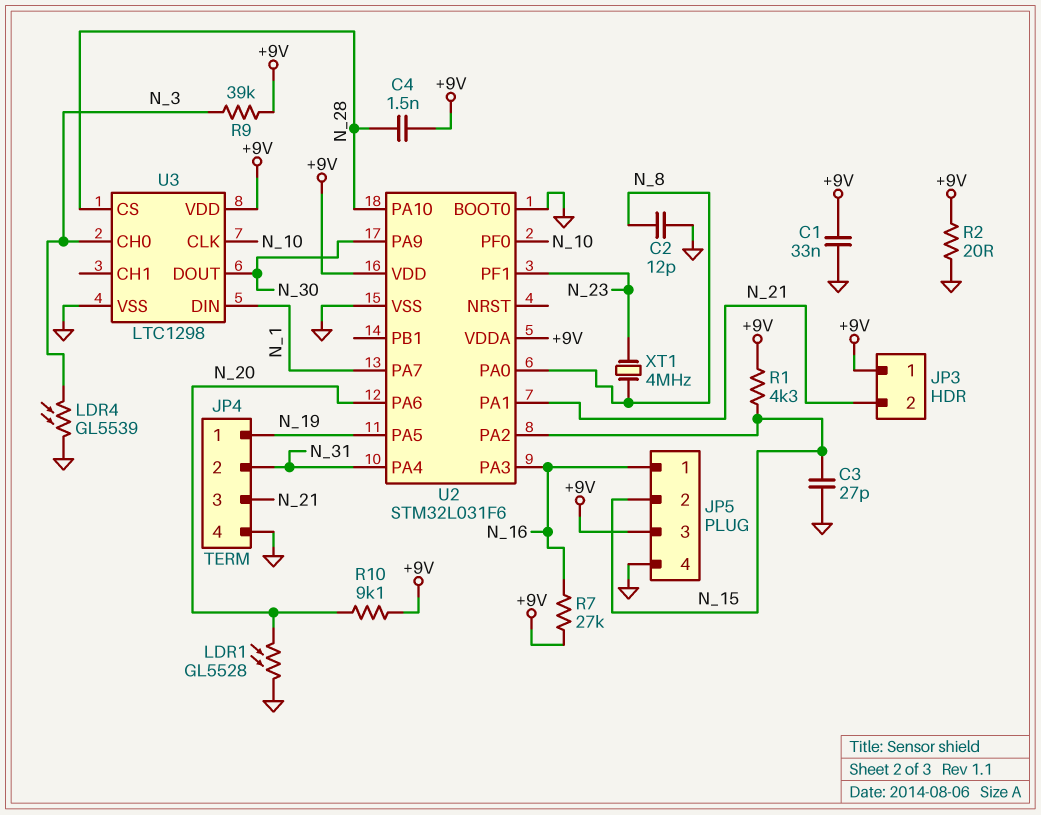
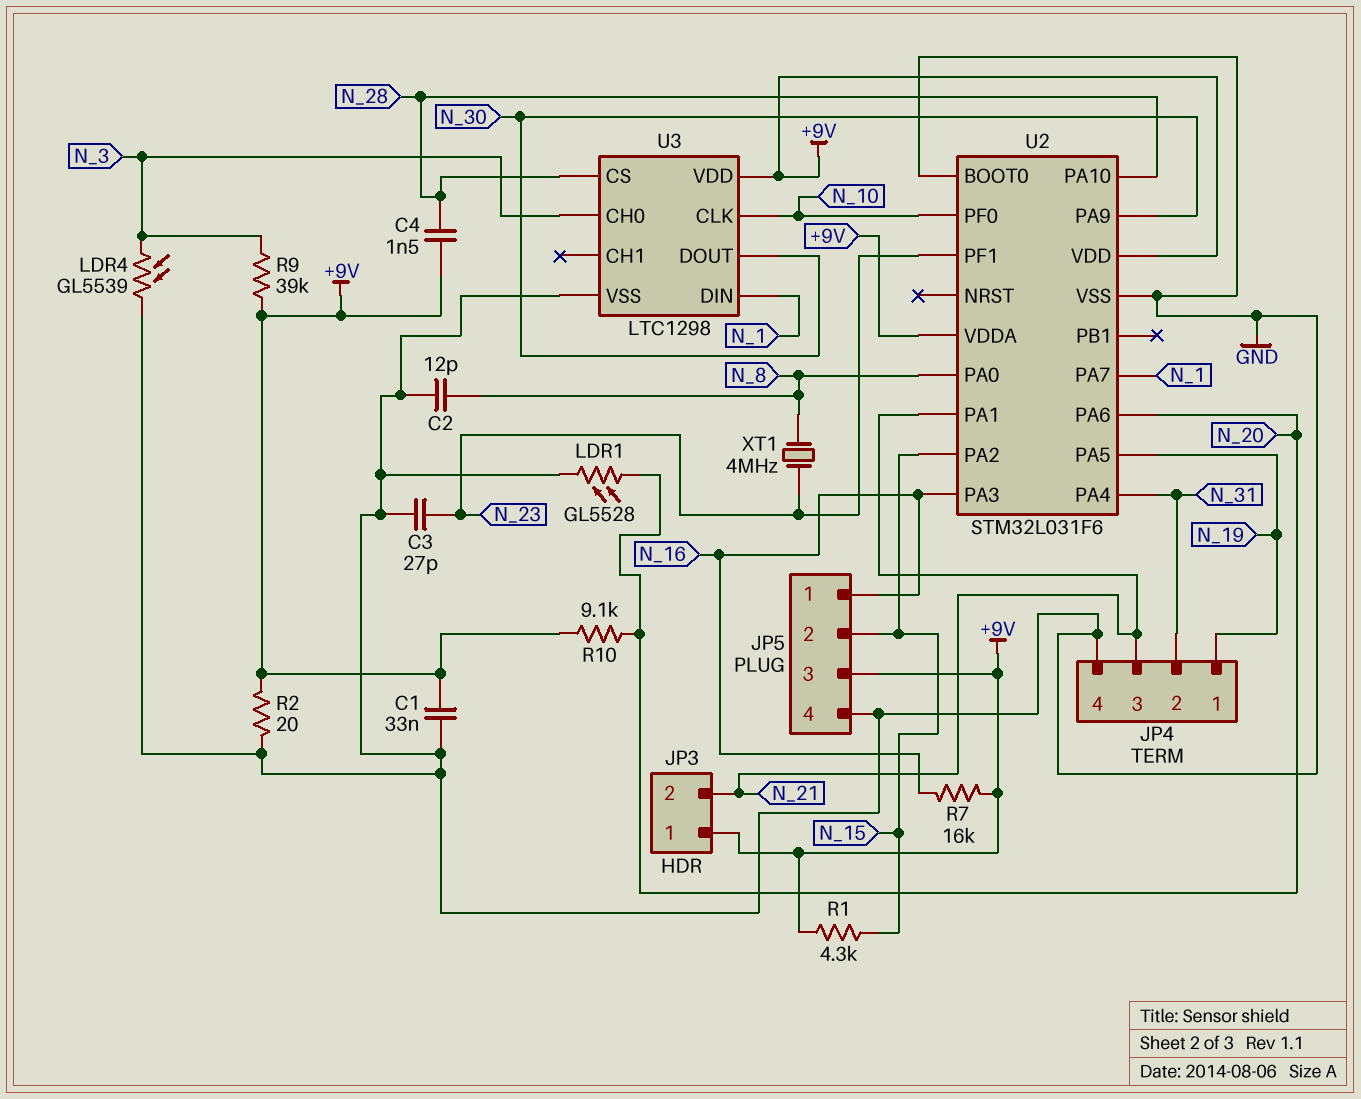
C3: 27pF (GND, N_15) -> 27pF (GND, N_23)
R7: 27k (+9V, N_16) -> 16k (+9V, N_16)

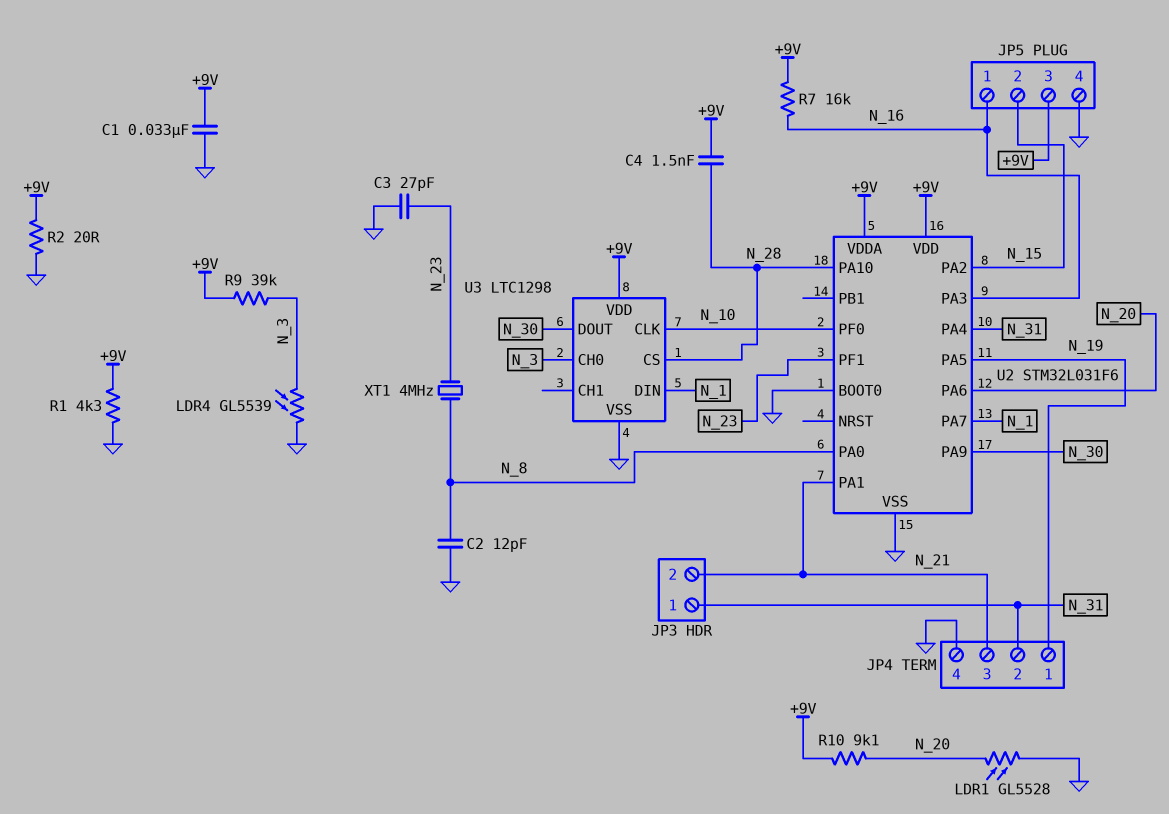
JP3 pin 1: +9V -> N_31
R1: 4.3k (+9V, N_15) -> 4.3k (+9V, GND)

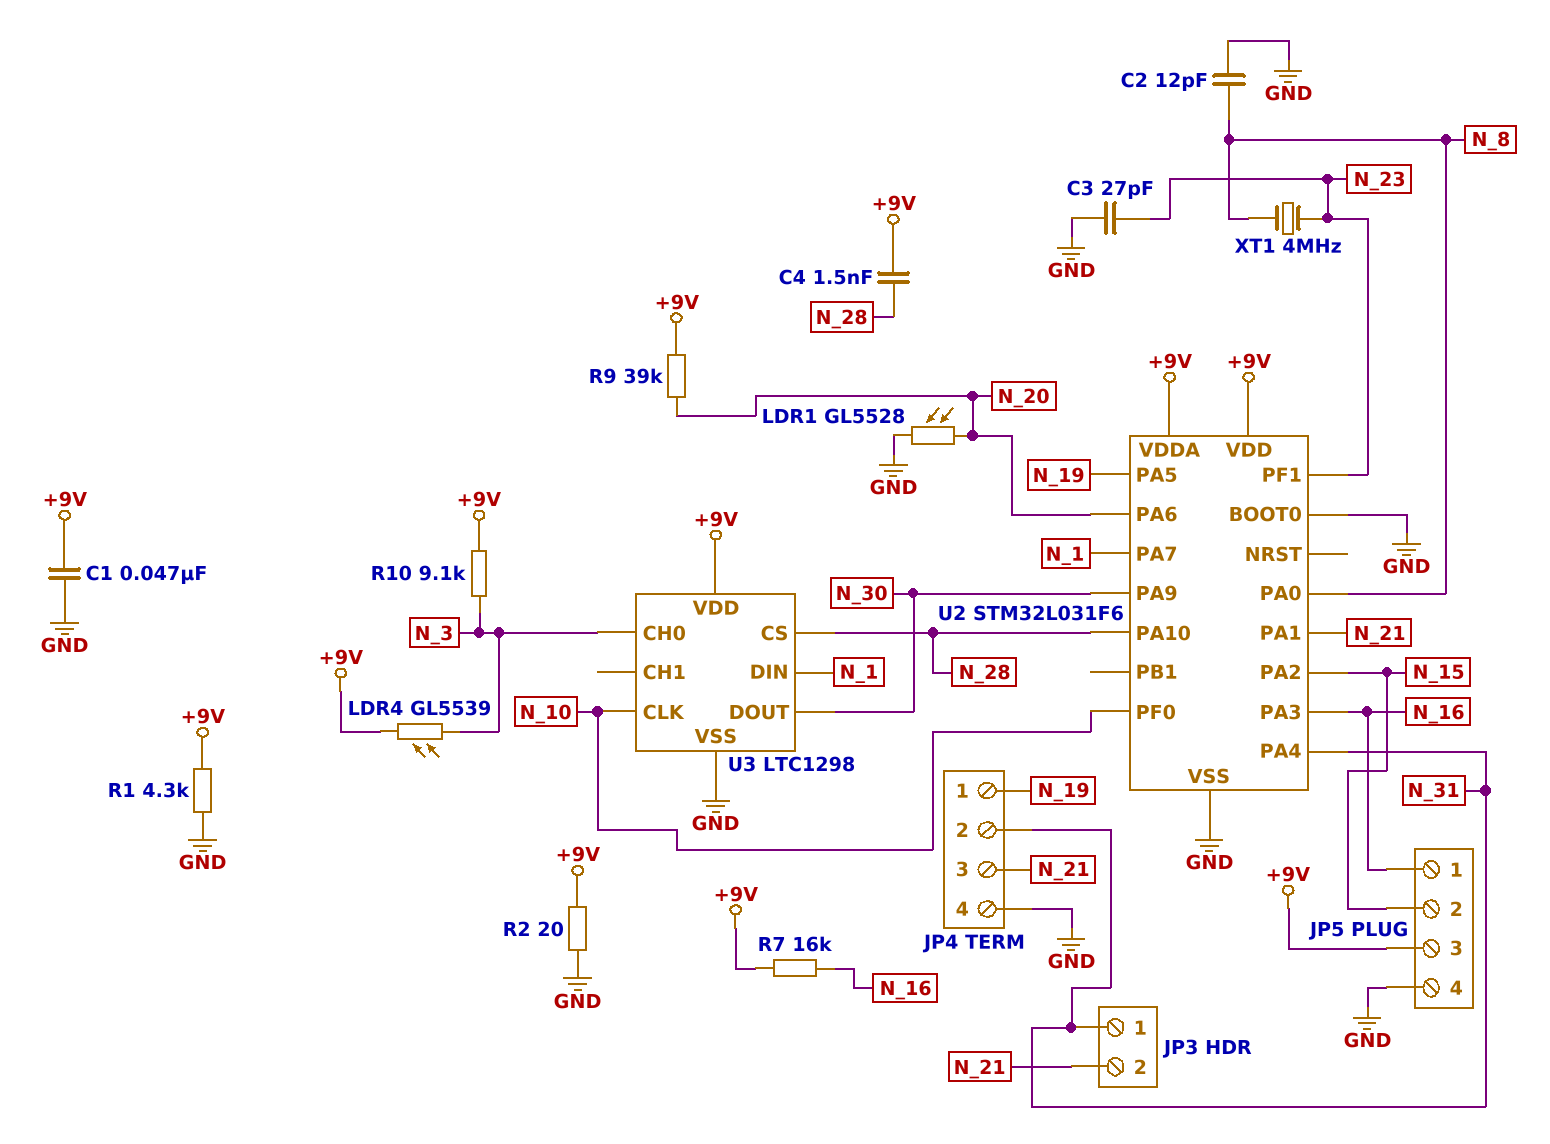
C1: 33nF (+9V, GND) -> 47nF (+9V, GND)
LDR4: GL5539 (GND, N_3) -> GL5539 (+9V, N_3)
R9: 39k (+9V, N_3) -> 39k (+9V, N_20)
R10: 9.1k (+9V, N_20) -> 9.1k (+9V, N_3)

